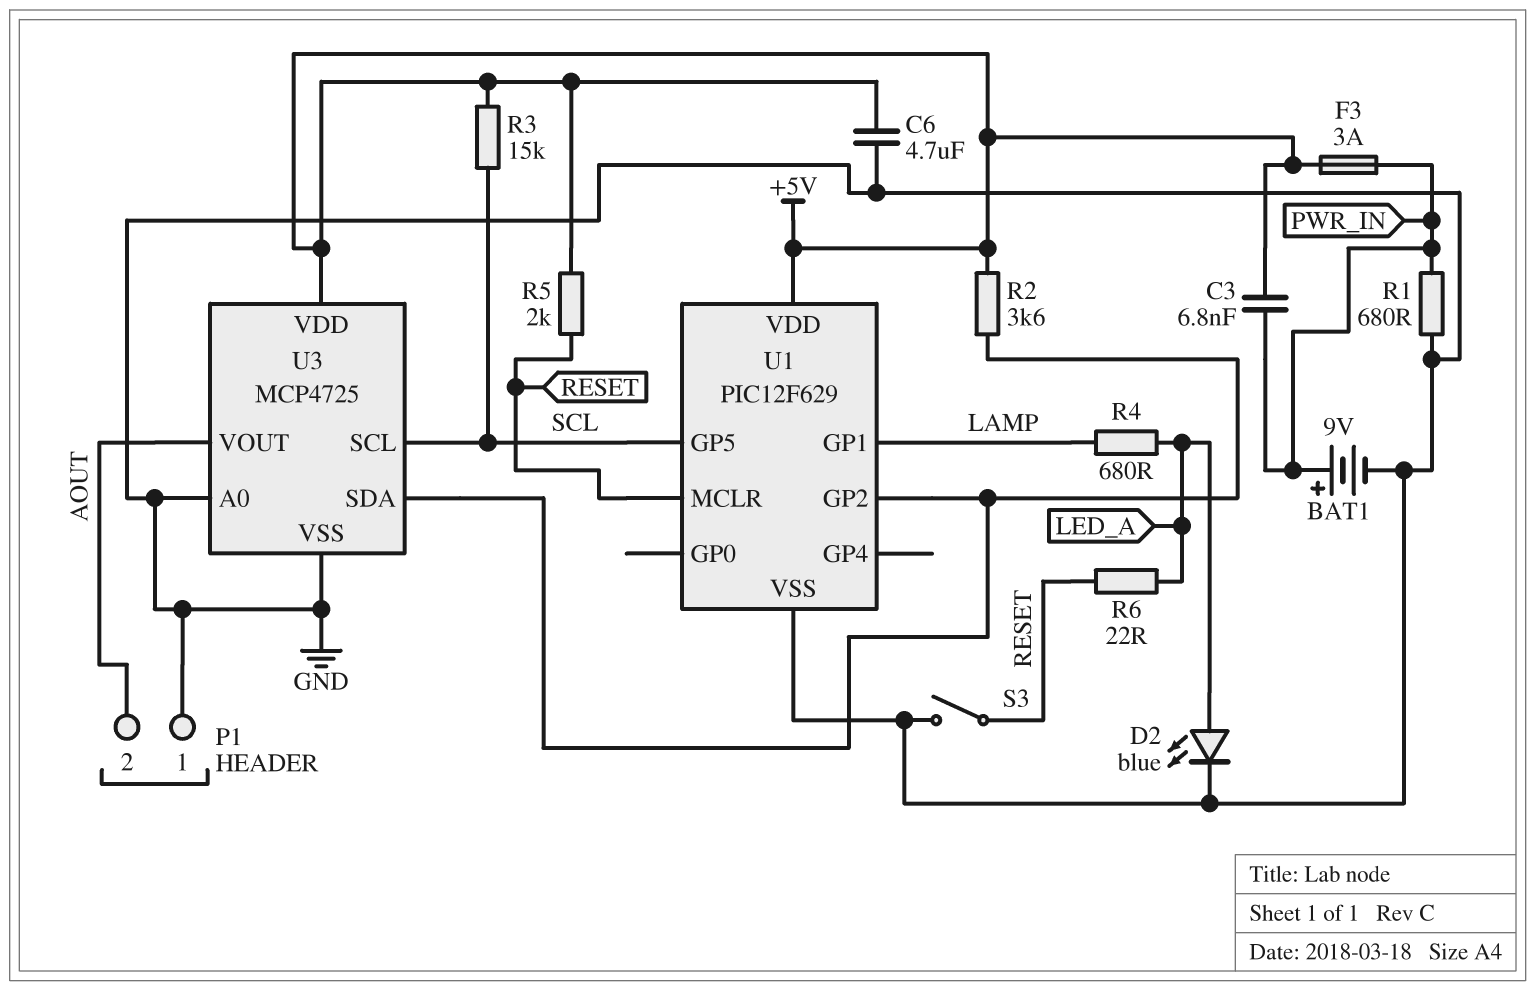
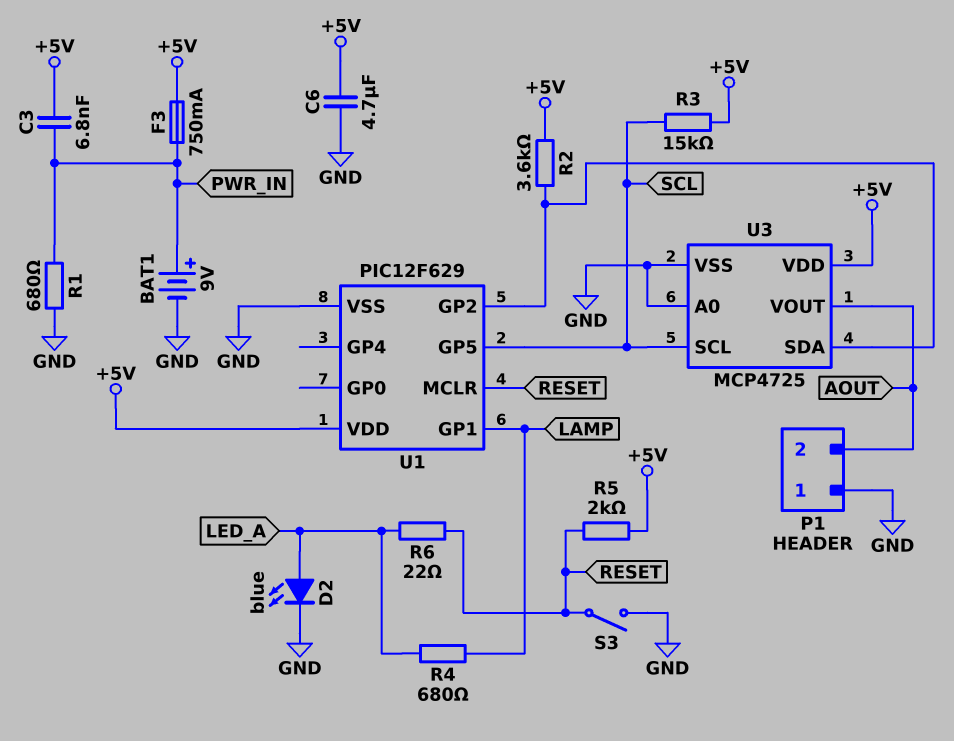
F3: 3A (+5V, PWR_IN) -> 750mA (+5V, PWR_IN)

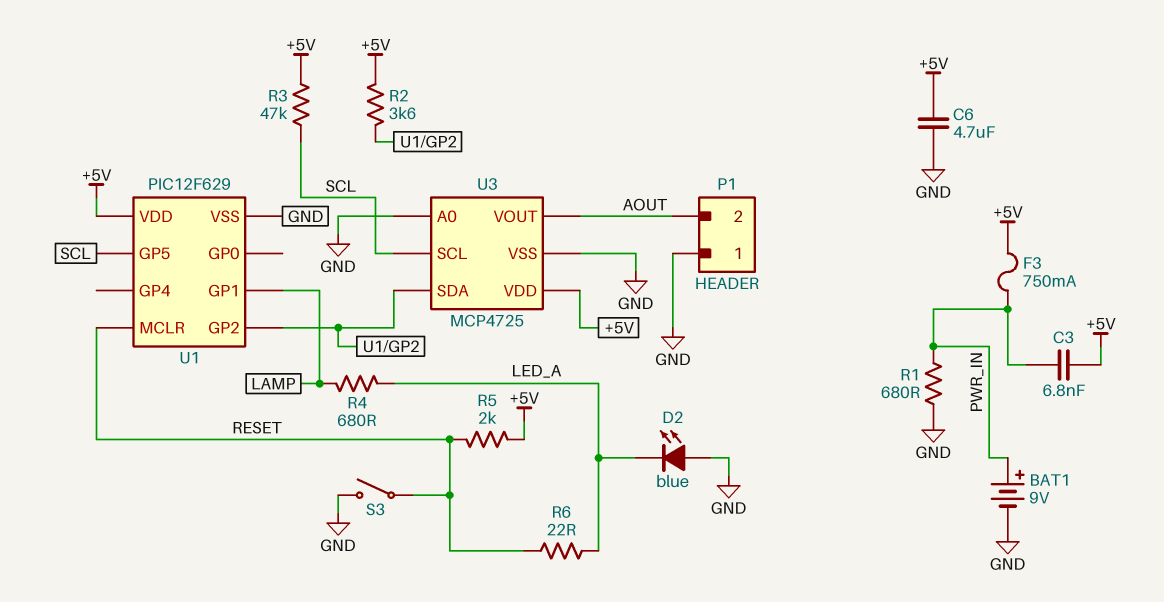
D2: LED blue (A LED_A, K GND) -> LED blue (A GND, K LED_A)
R3: 15k (+5V, SCL) -> 47k (+5V, SCL)

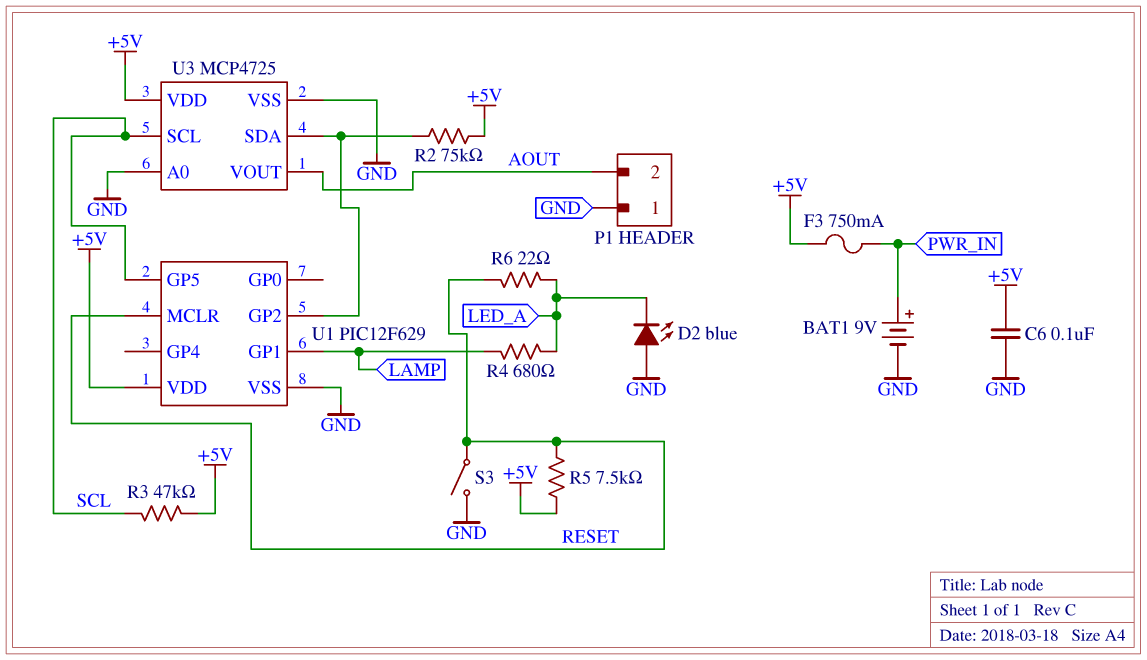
C3: 6.8nF (+5V, PWR_IN) -> none
C6: 4.7uF (+5V, GND) -> 100nF (+5V, GND)
R1: 680 (GND, PWR_IN) -> none
R2: 3.6k (+5V, U1/GP2) -> 75k (+5V, U1/GP2)
R5: 2k (+5V, RESET) -> 7.5k (+5V, RESET)

